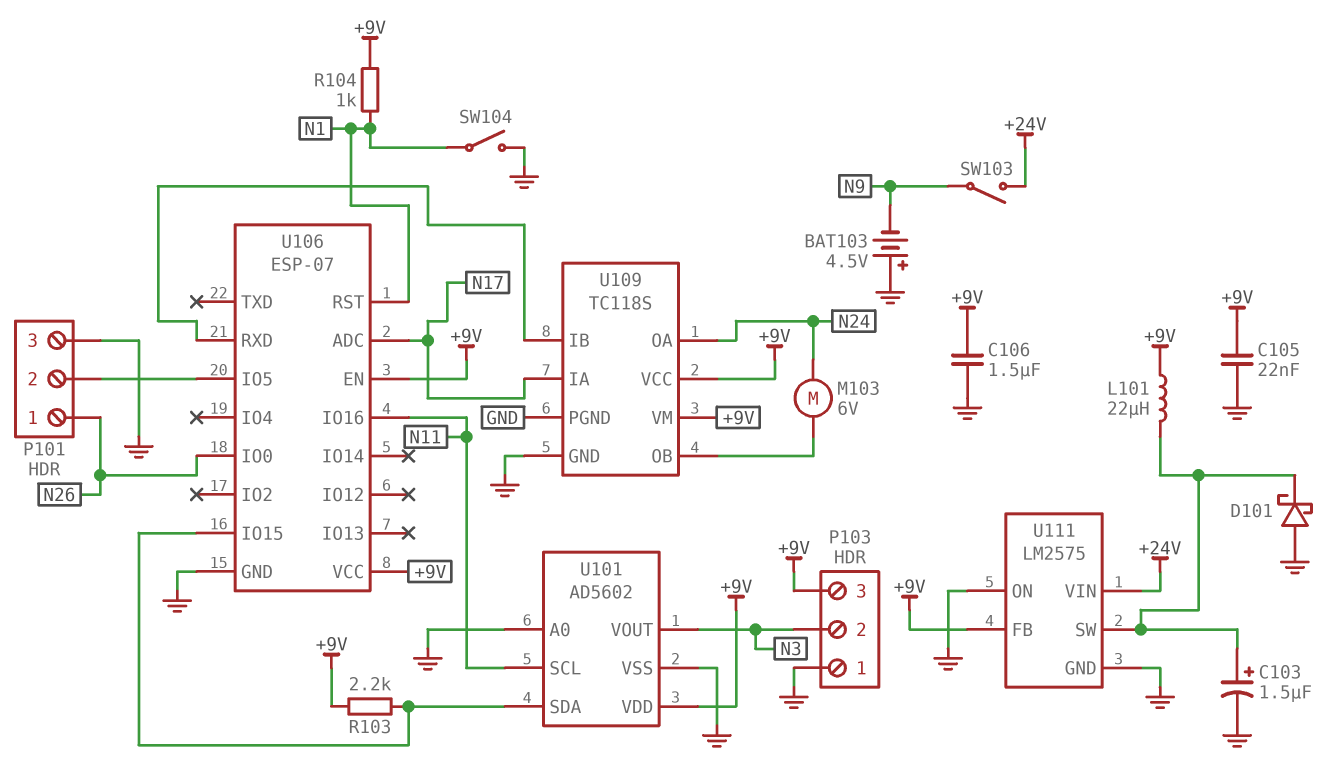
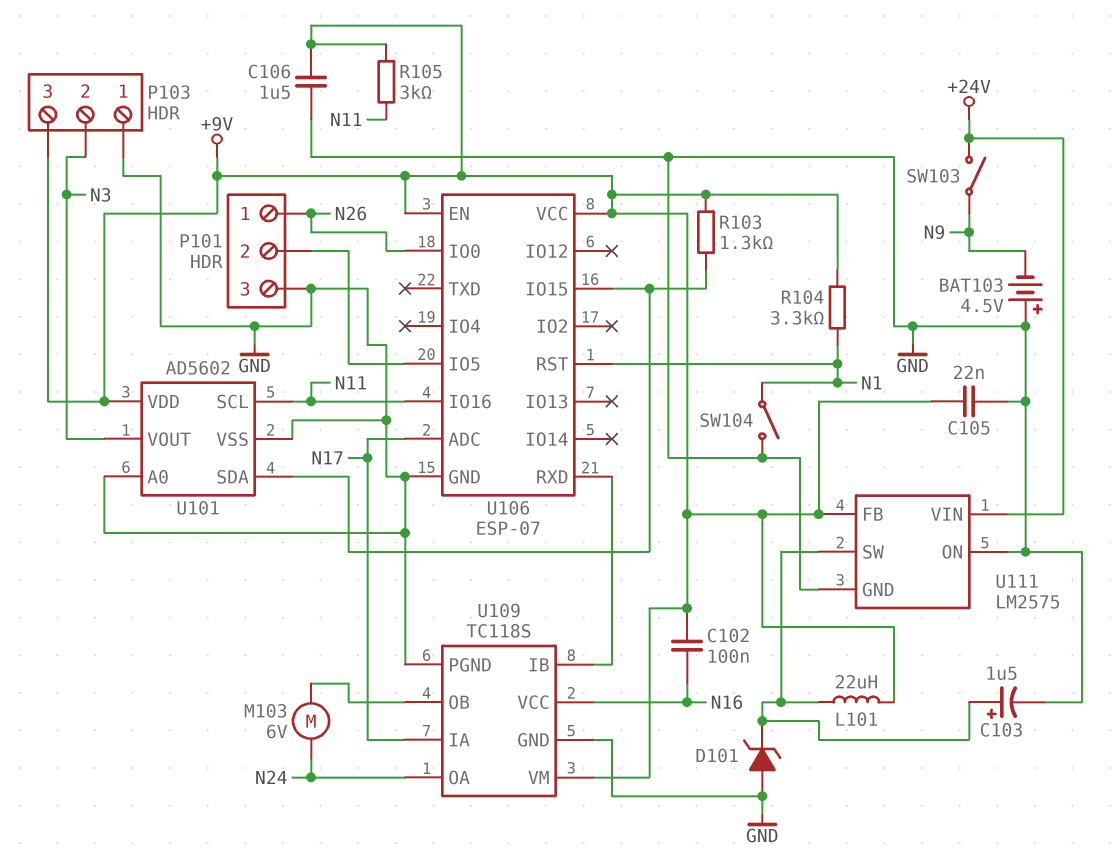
C102: none -> 100nF (+9V, N16)
D101: schottky (A GND, K U111/SW) -> zener (A GND, K U111/SW)
R103: 2.2k (+9V, U101/SDA) -> 1.3k (+9V, U101/SDA)
R104: 1k (+9V, N1) -> 3.3k (+9V, N1)
R105: none -> 3k (+9V, N11)
U109 pin VCC: +9V -> N16

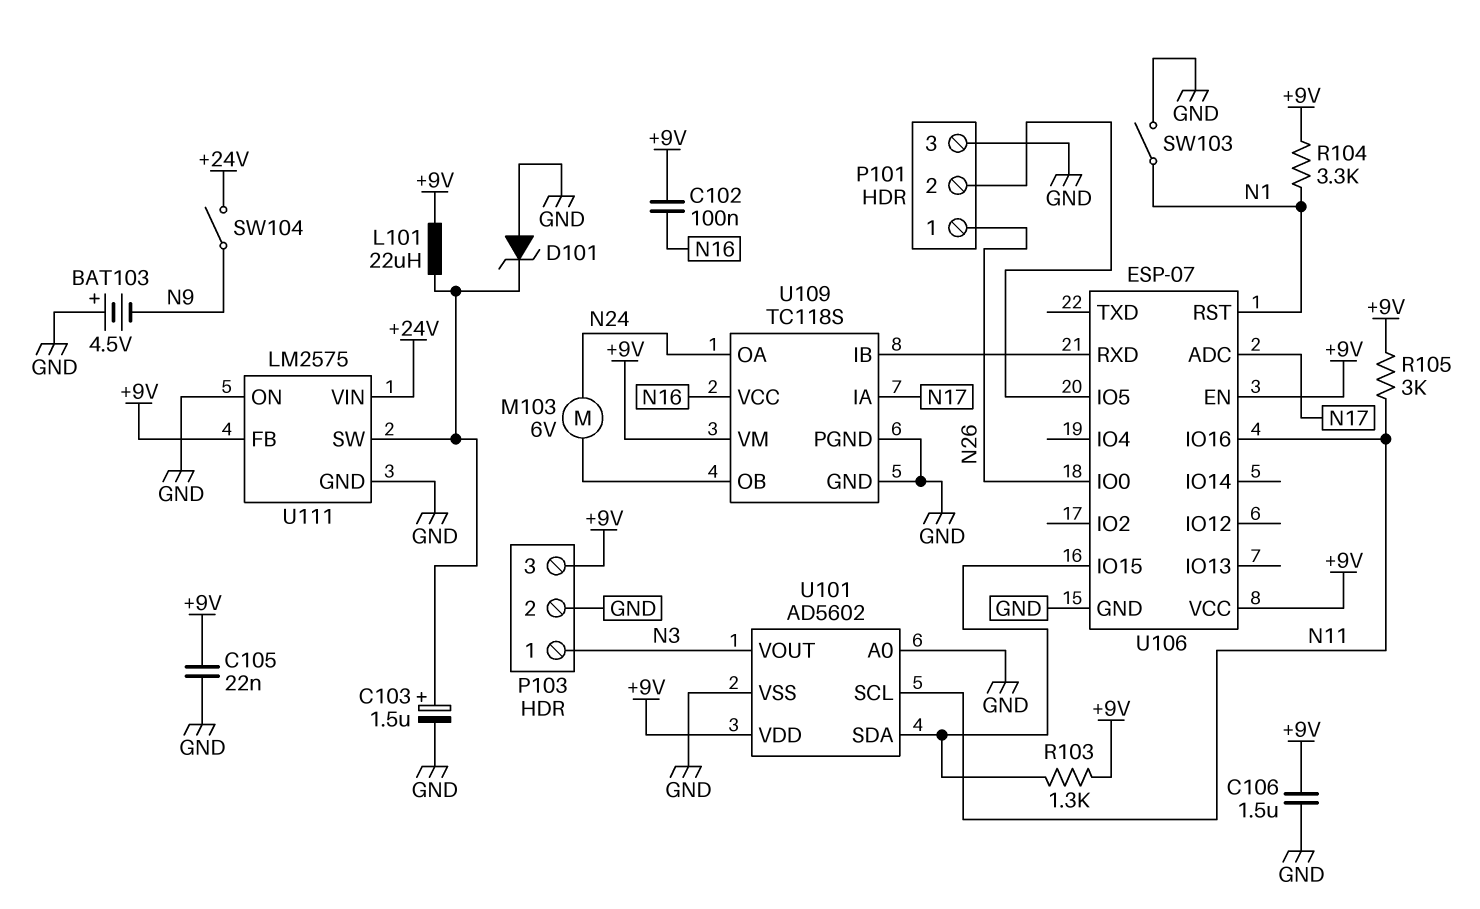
P103 pin 1: GND -> N3
P103 pin 2: N3 -> GND
SW103: switch (+24V, N9) -> switch (GND, N1)
SW104: switch (GND, N1) -> switch (+24V, N9)

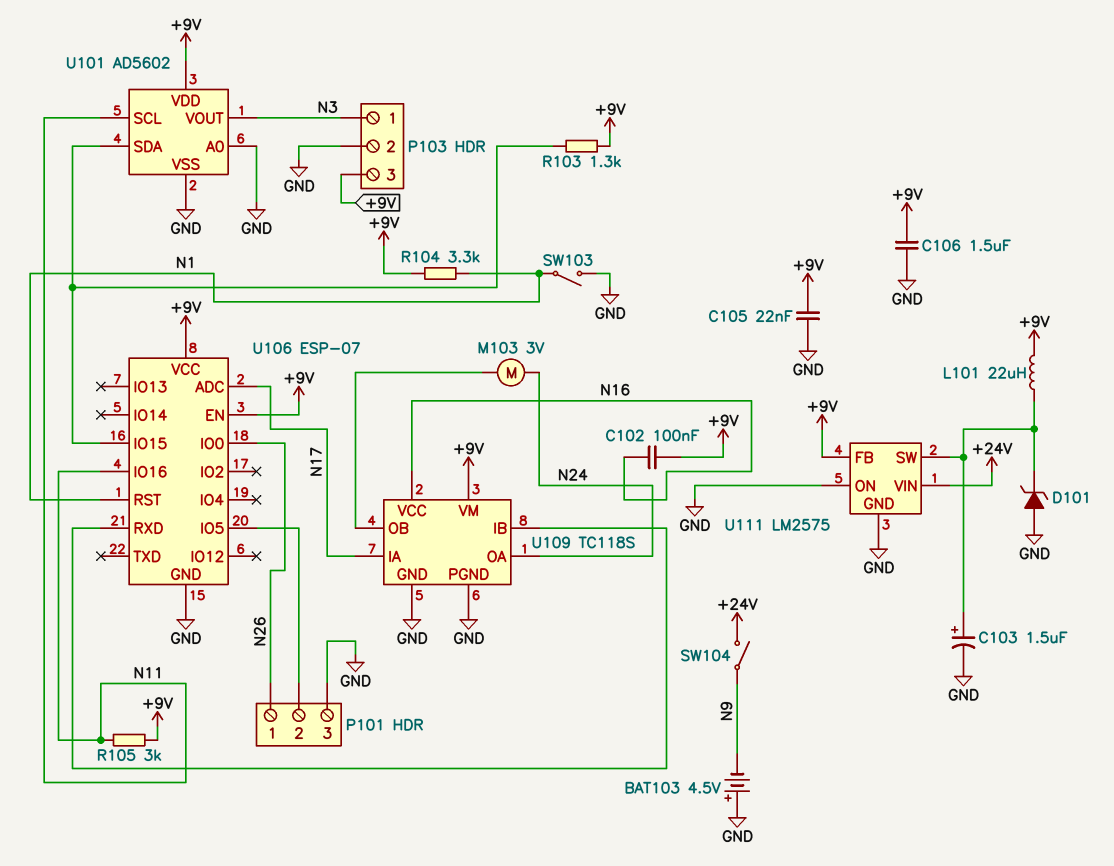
M103: motor 6V (N24, U109/OB) -> motor 3V (N24, U109/OB)

